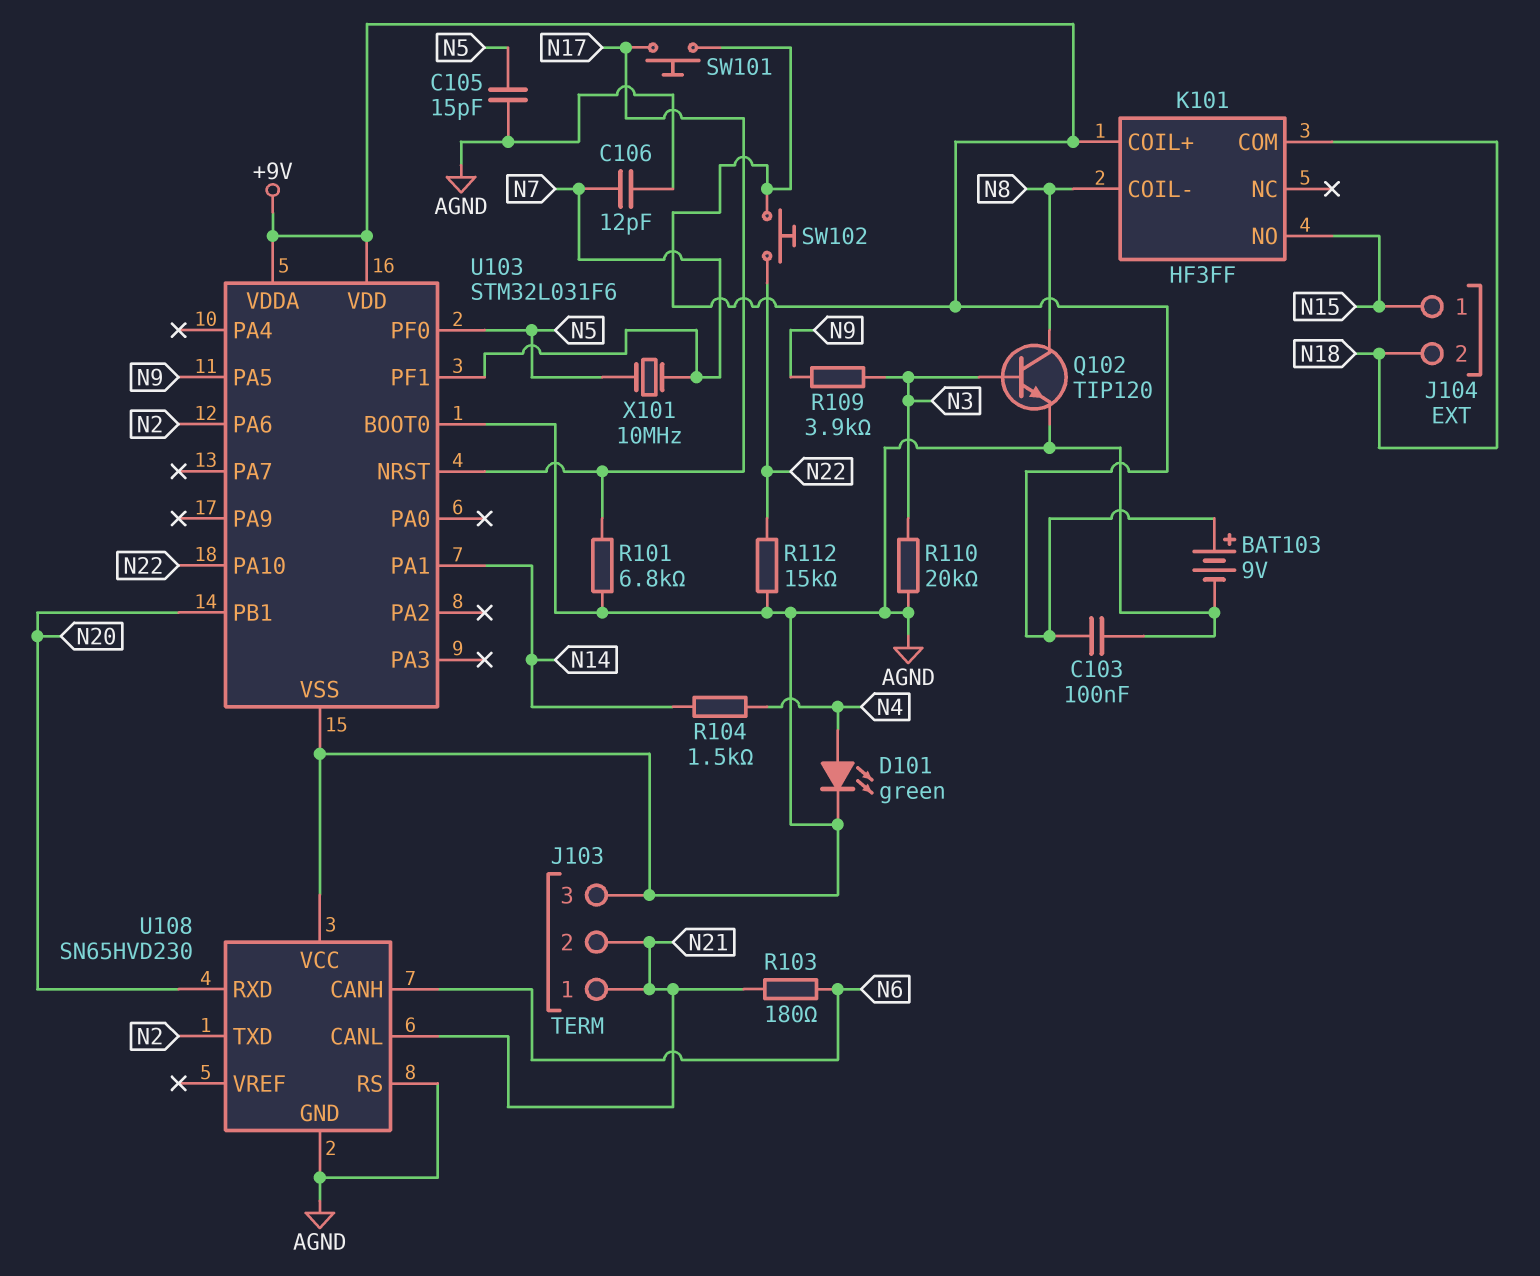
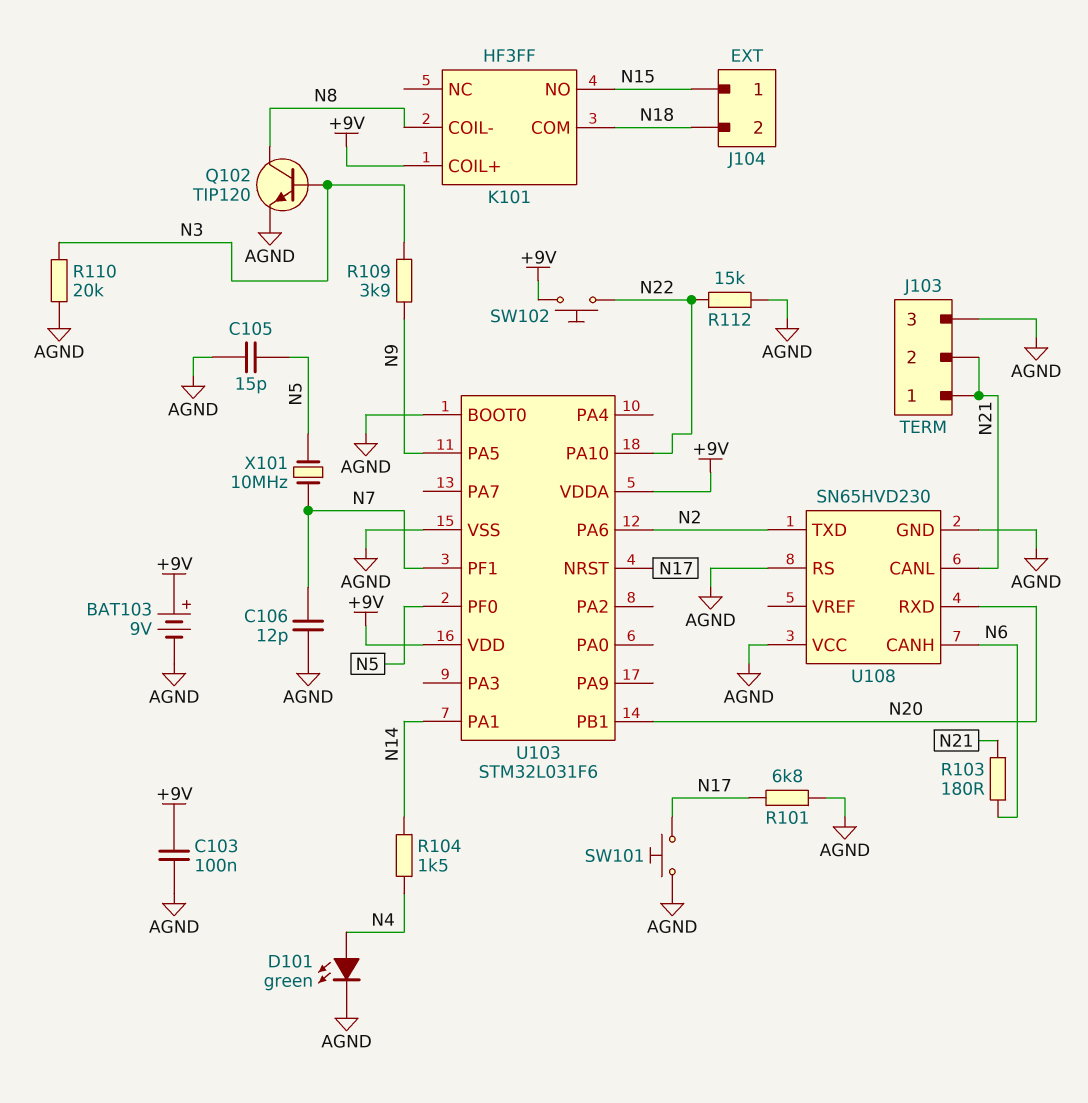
SW101: button (+9V, N17) -> button (AGND, N17)

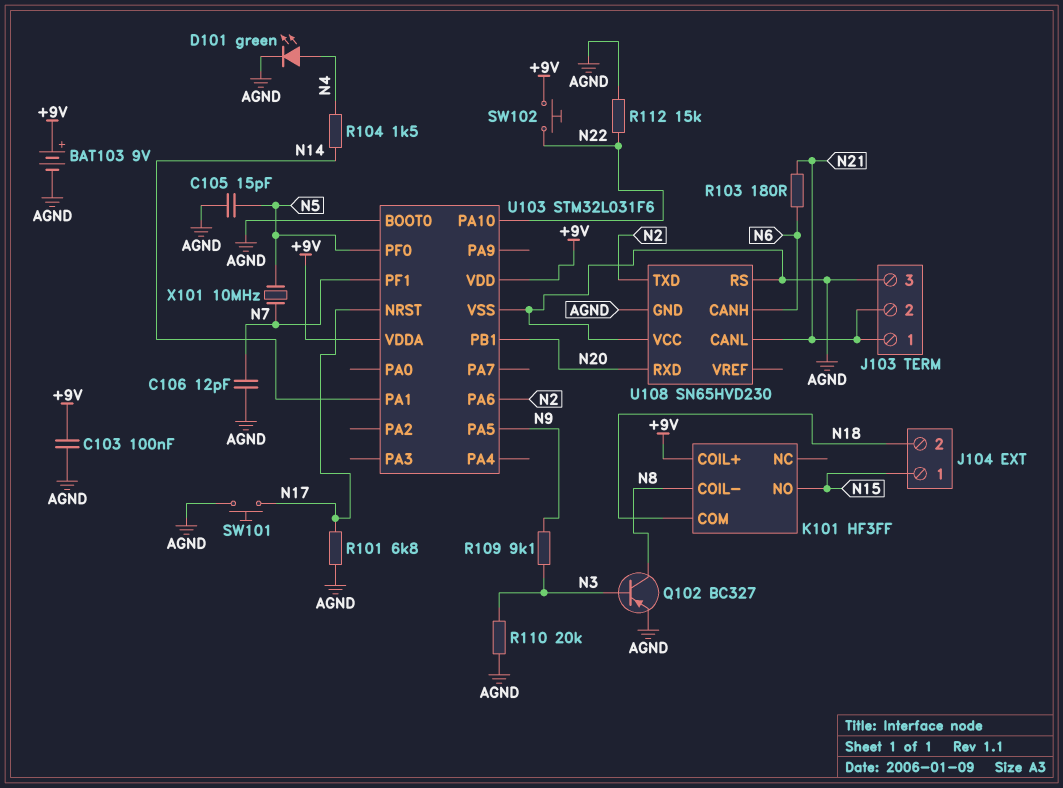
Q102: NPN TIP120 (B N3, C N8, E AGND) -> PNP BC327 (B N3, C N8, E AGND)
R109: 3.9k (N3, N9) -> 9.1k (N3, N9)

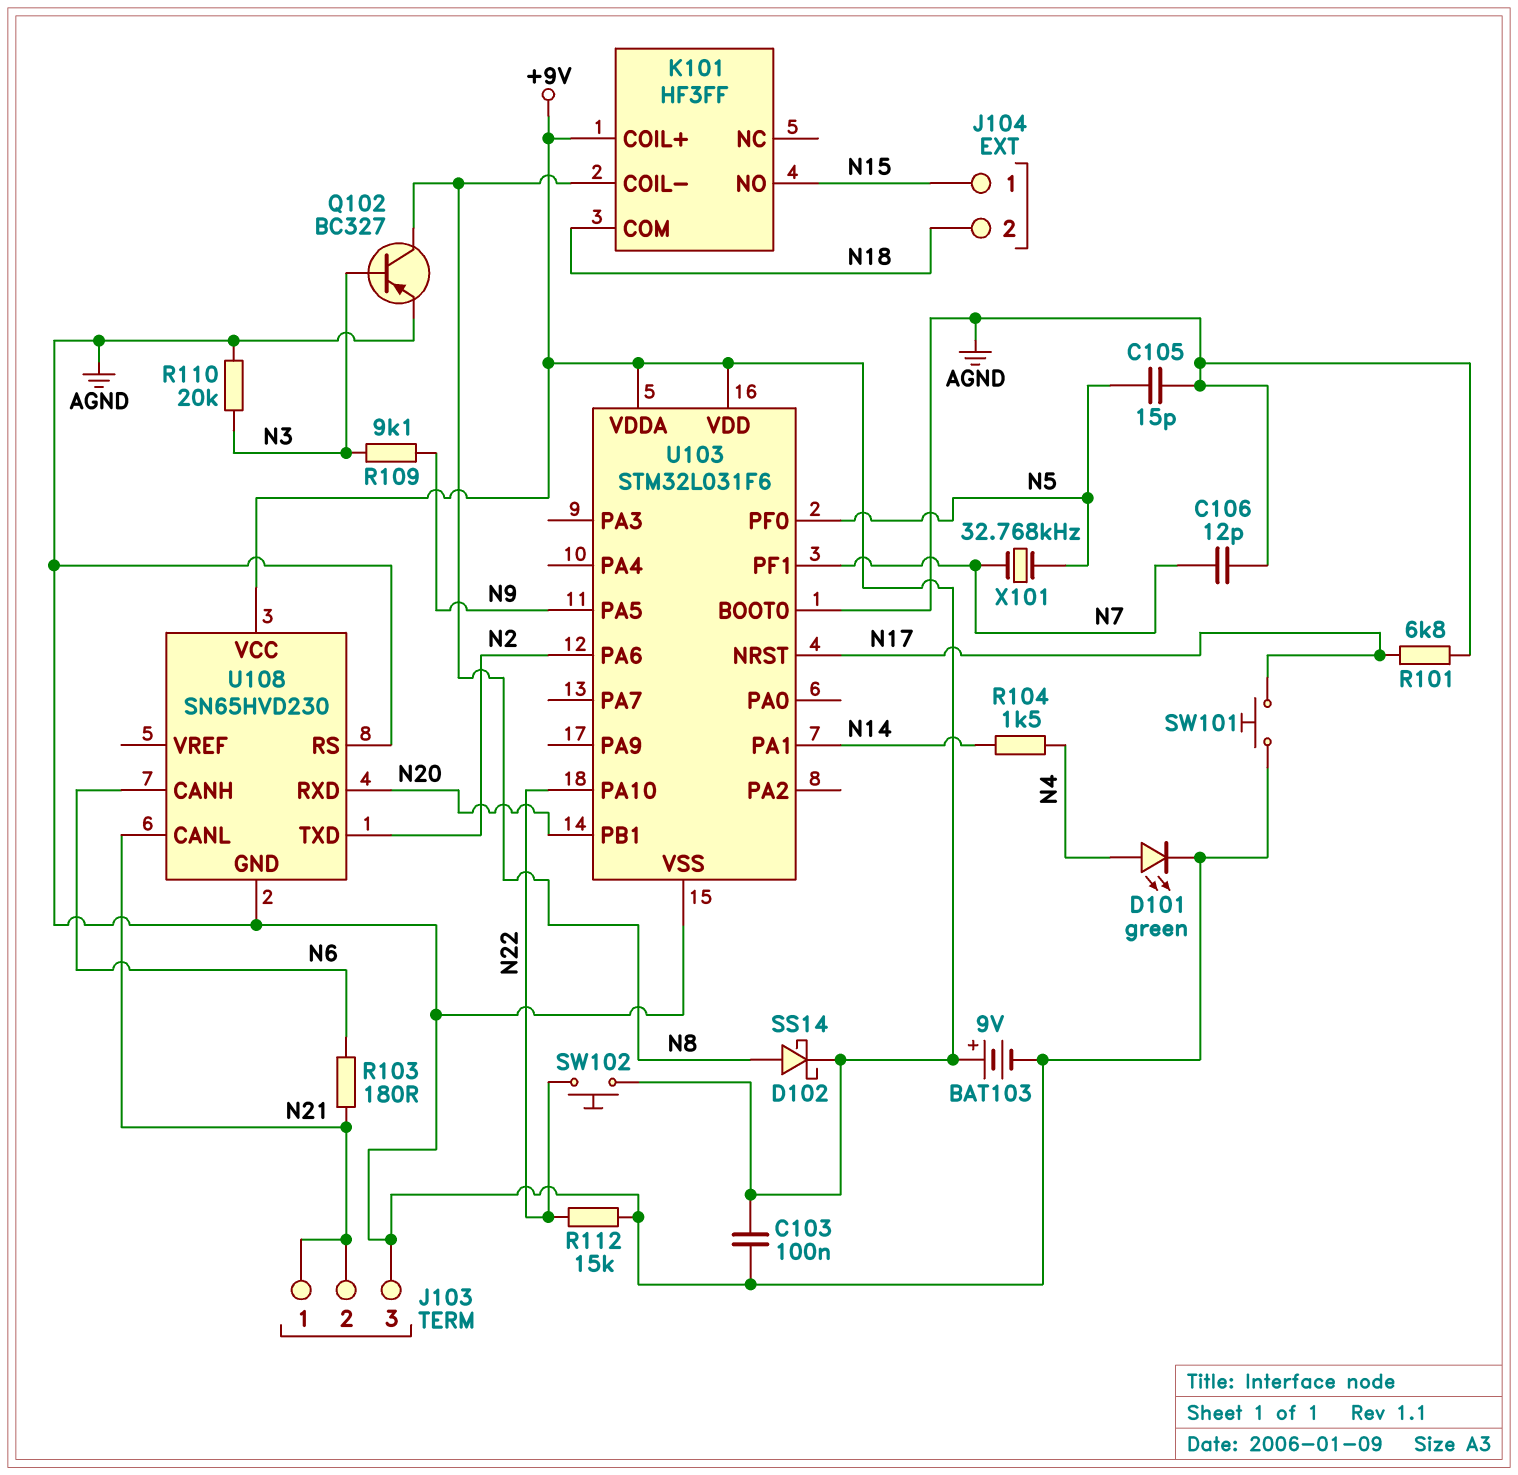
D102: none -> schottky SS14 (A N8, K +9V)
U108 pin VCC: AGND -> +9V
X101: 10MHz (N5, N7) -> 32.768kHz (N5, N7)

